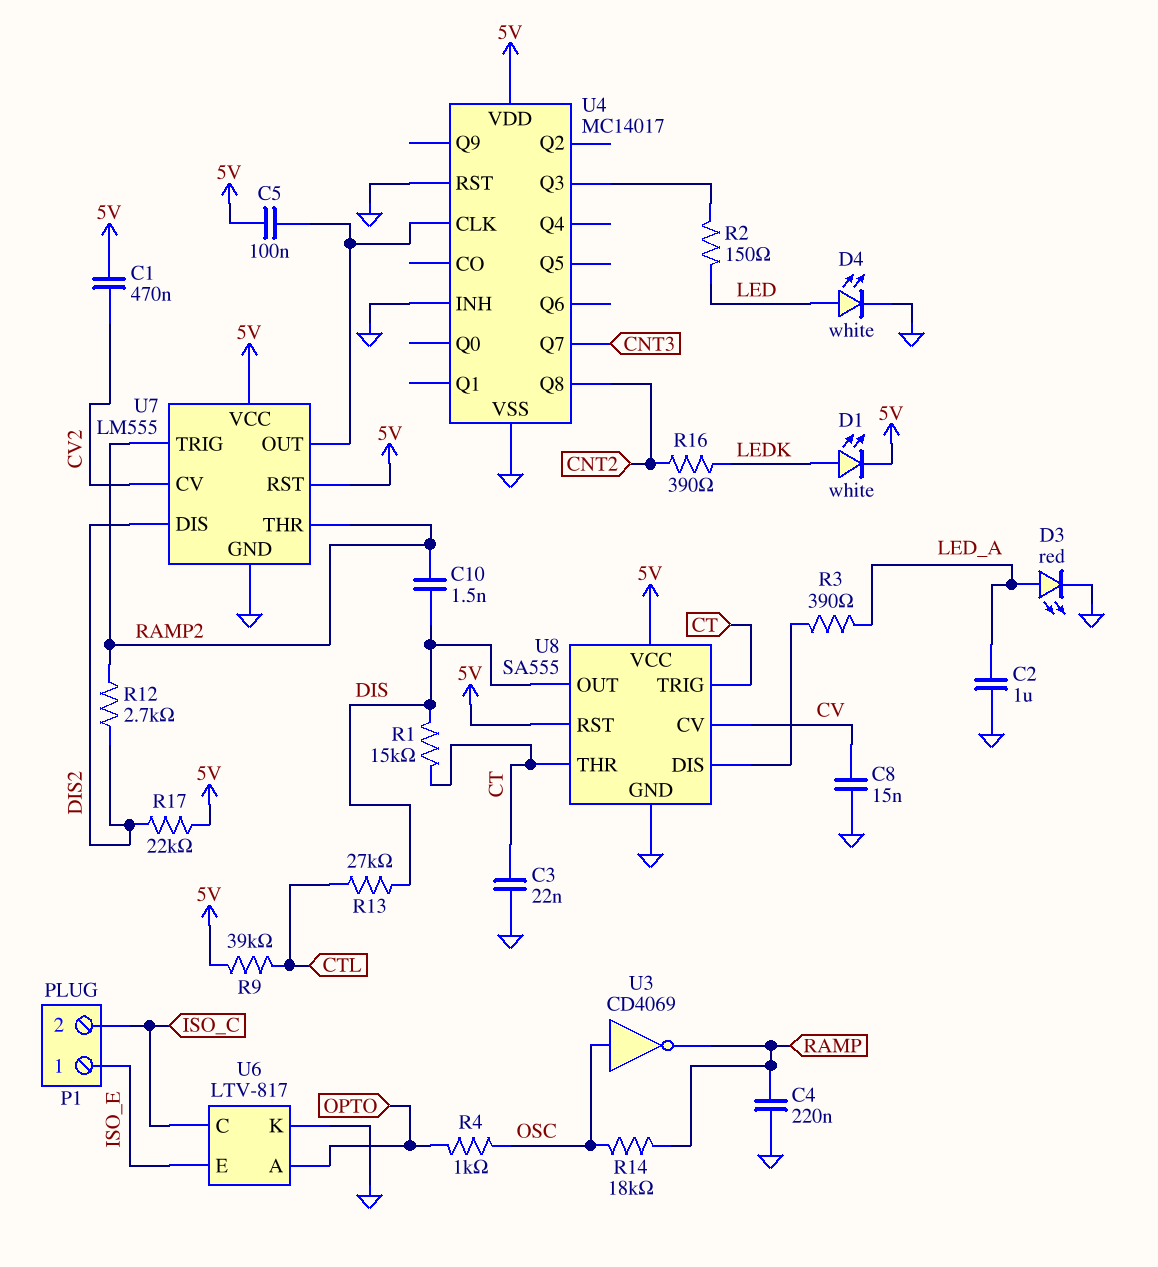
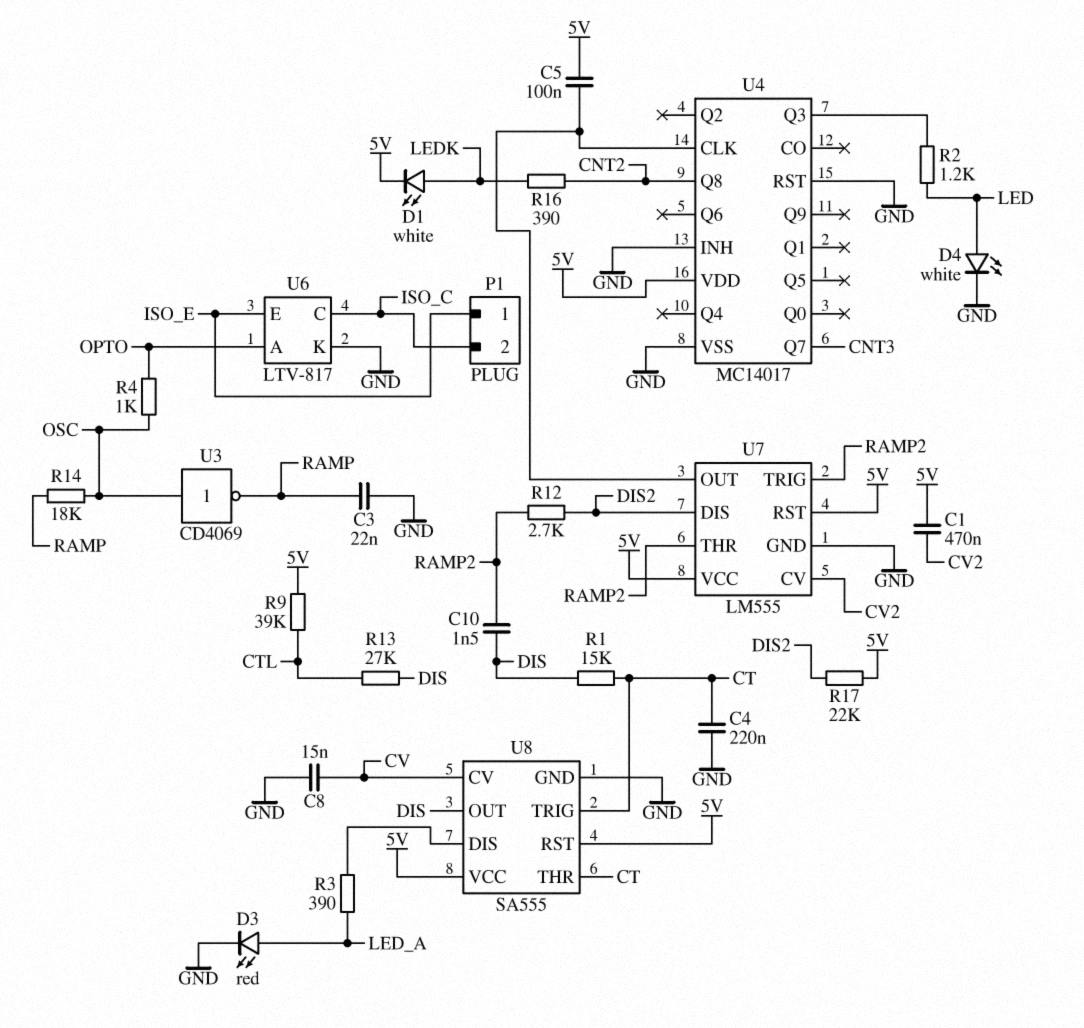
C2: 1uF (GND, LED_A) -> none
C3: 22nF (CT, GND) -> 22nF (GND, RAMP)
C4: 220nF (GND, RAMP) -> 220nF (CT, GND)
R2: 150 (LED, U4/Q3) -> 1.2k (LED, U4/Q3)

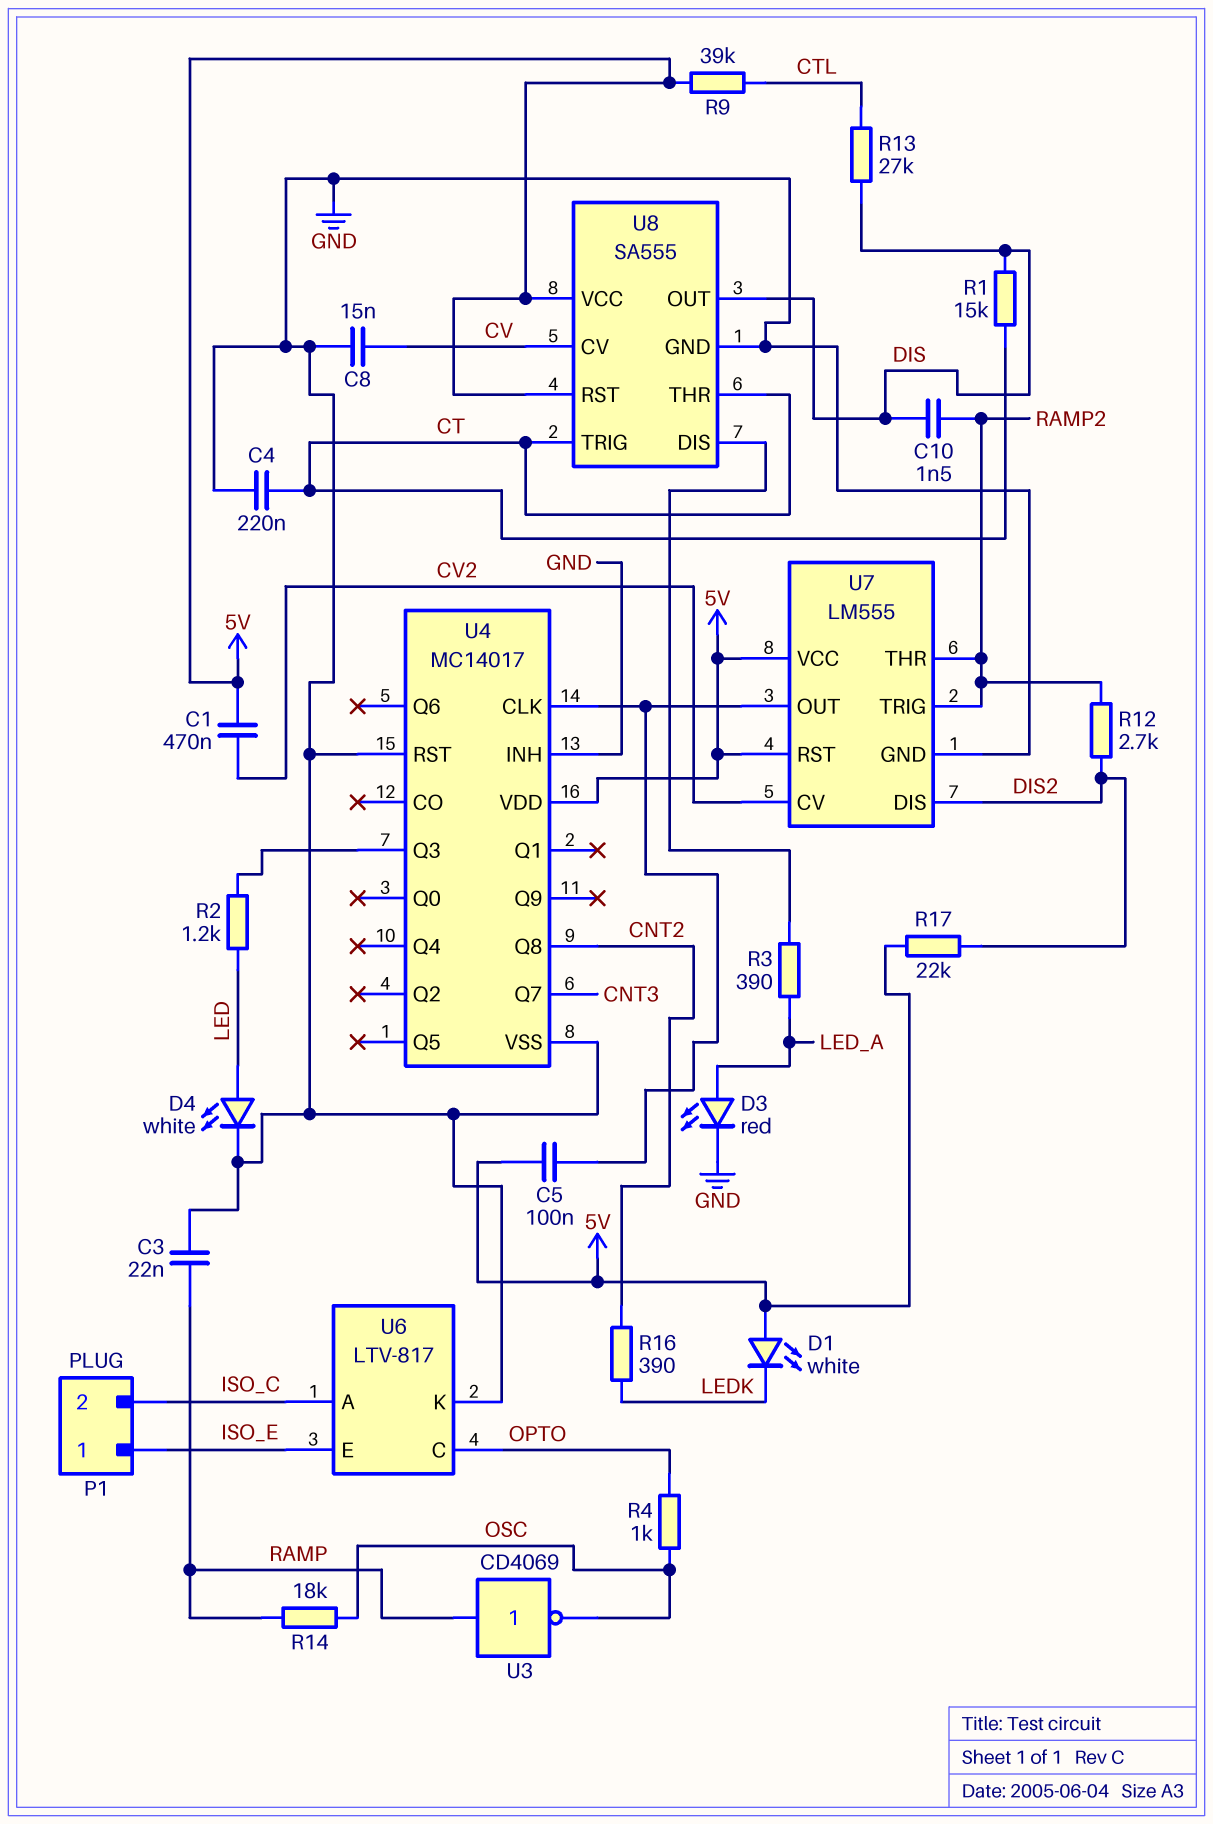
D1: LED white (A LEDK, K 5V) -> LED white (A 5V, K LEDK)
U3: NOT CD4069 (in OSC, out RAMP) -> NOT CD4069 (in RAMP, out OSC)
U6 pin A: OPTO -> ISO_C
U6 pin C: ISO_C -> OPTO

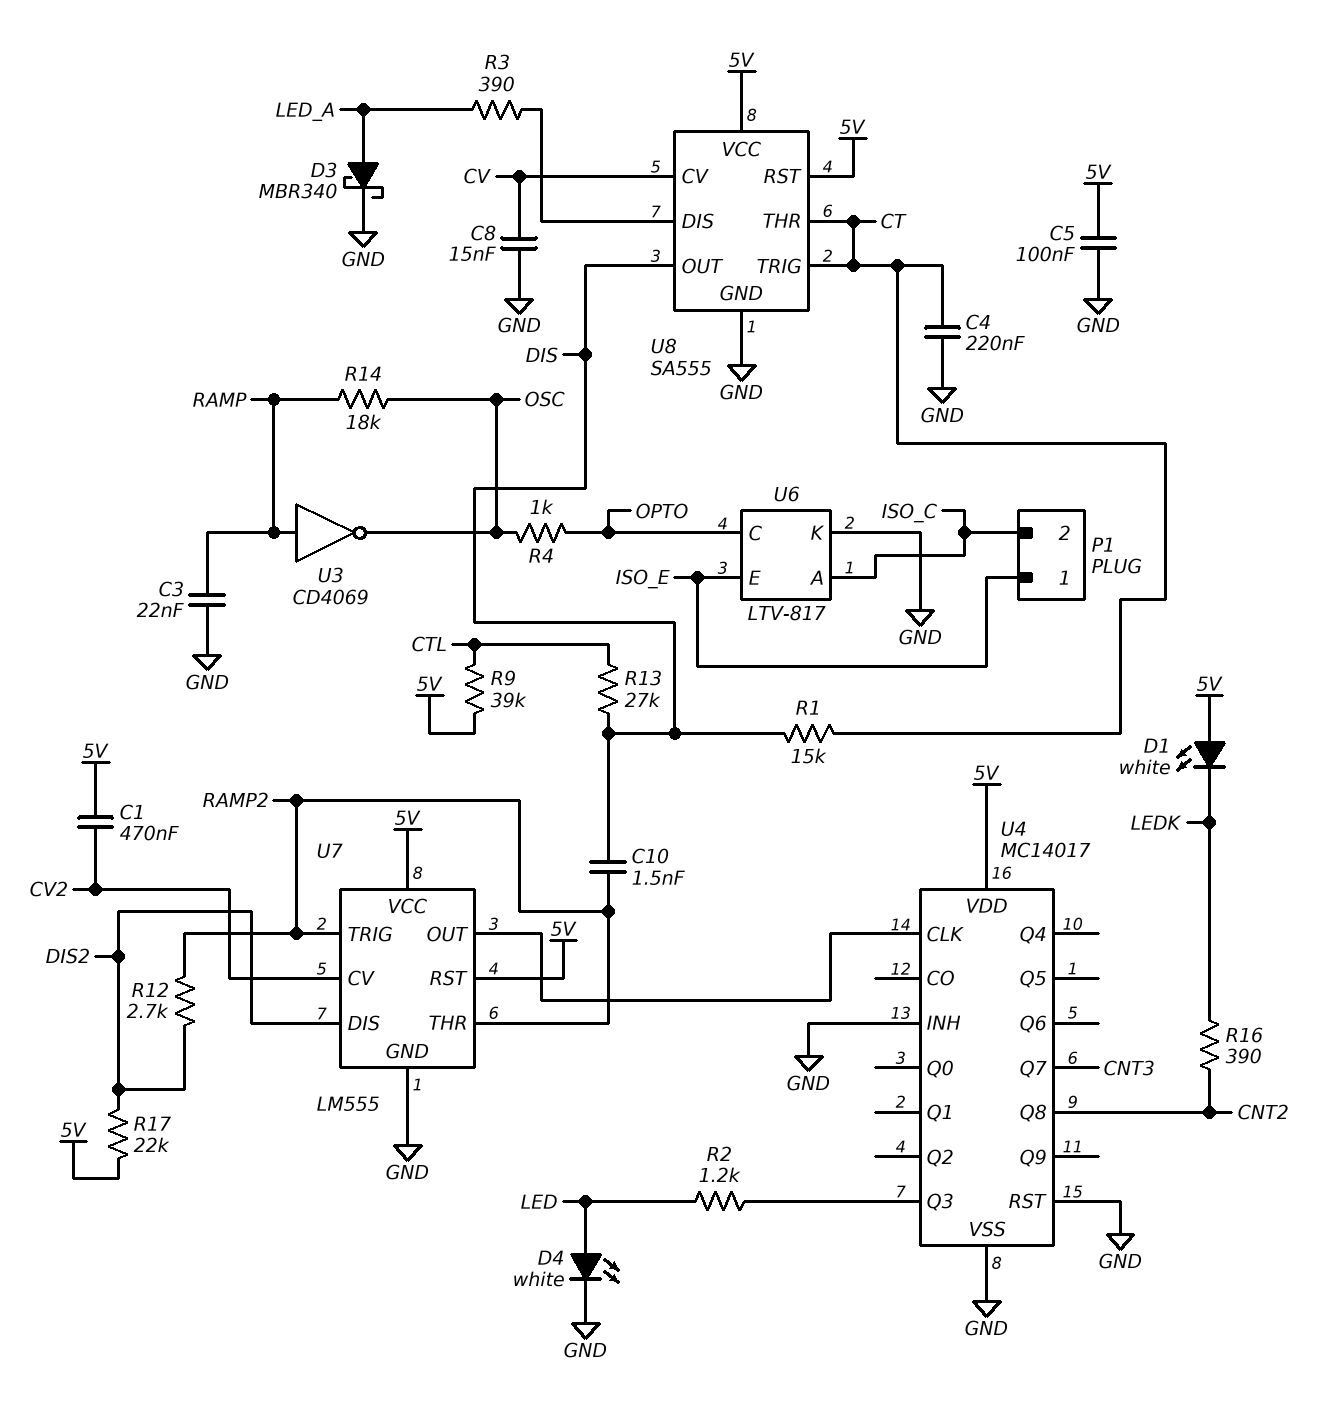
C5: 100nF (5V, U4/CLK) -> 100nF (5V, GND)
D3: LED red (A LED_A, K GND) -> schottky MBR340 (A LED_A, K GND)

